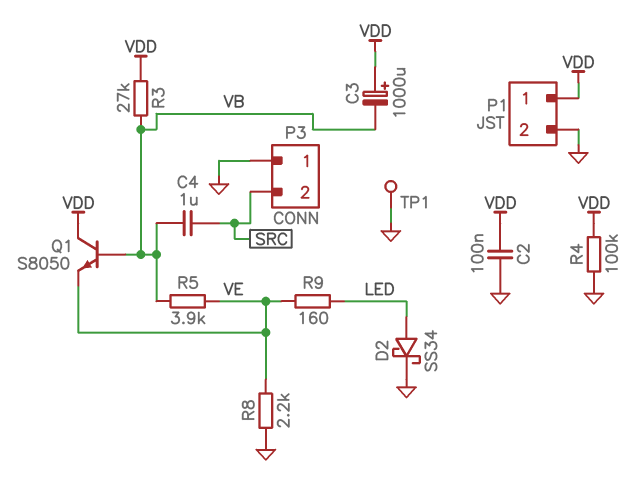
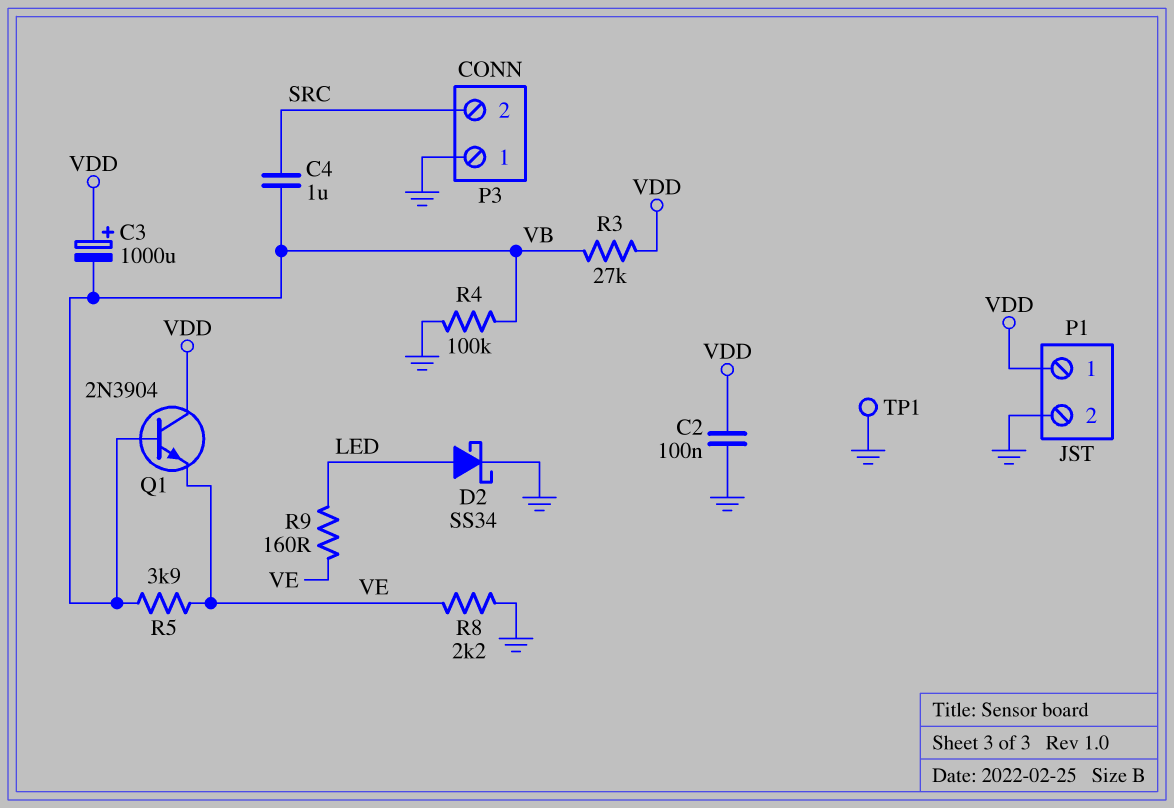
Q1: NPN S8050 (B VB, C VDD, E VE) -> NPN 2N3904 (B VB, C VDD, E VE)
R4: 100k (GND, VDD) -> 100k (GND, VB)

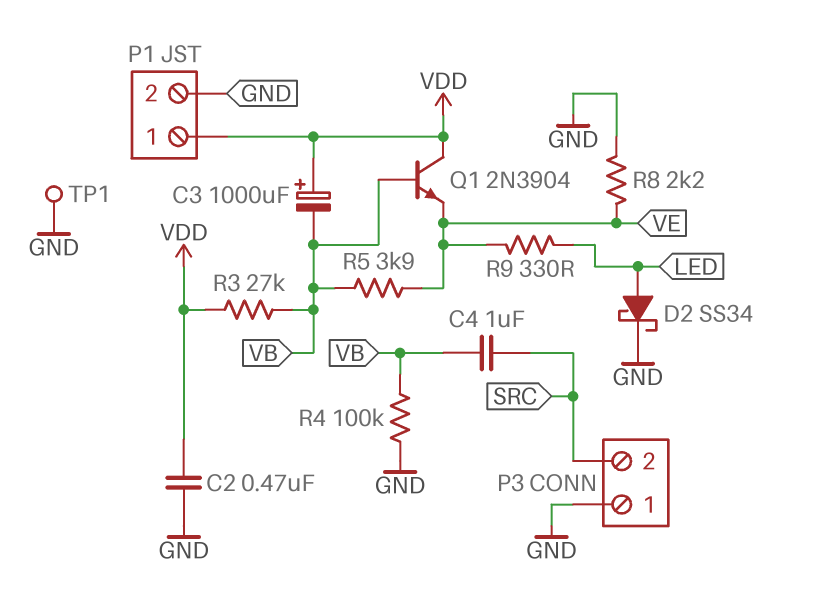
C2: 100nF (GND, VDD) -> 470nF (GND, VDD)
R9: 160 (LED, VE) -> 330 (LED, VE)

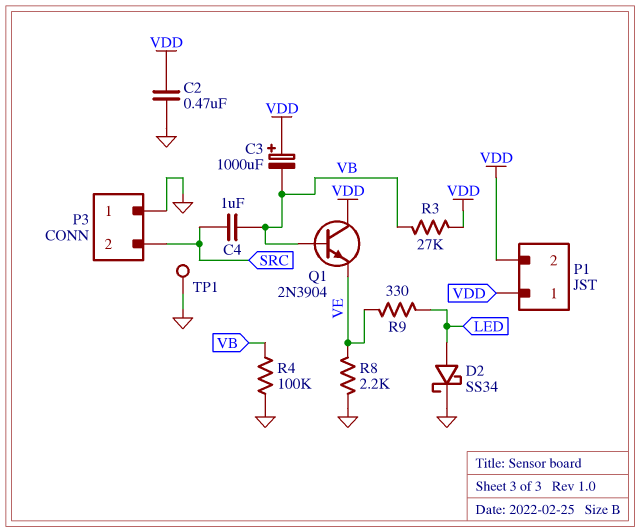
P1 pin 2: GND -> VDD
R5: 3.9k (VB, VE) -> none

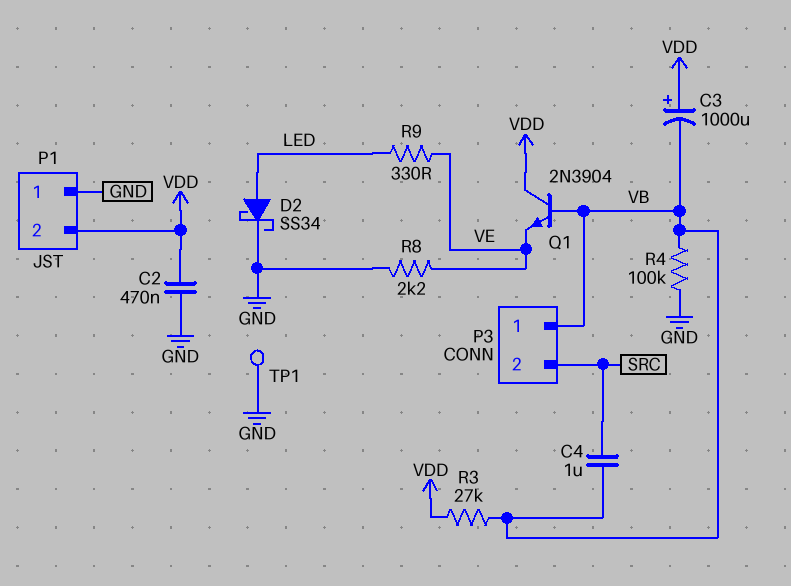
P1 pin 1: VDD -> GND
P3 pin 1: GND -> VB

